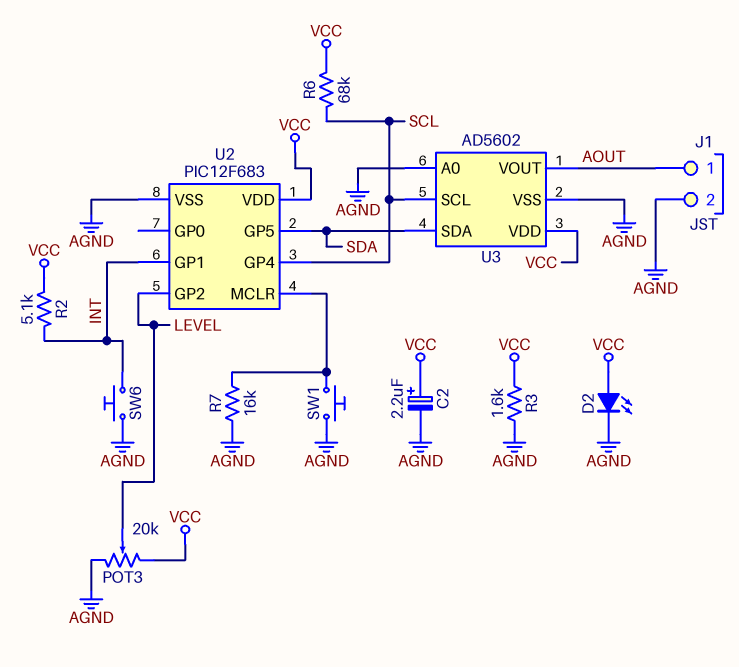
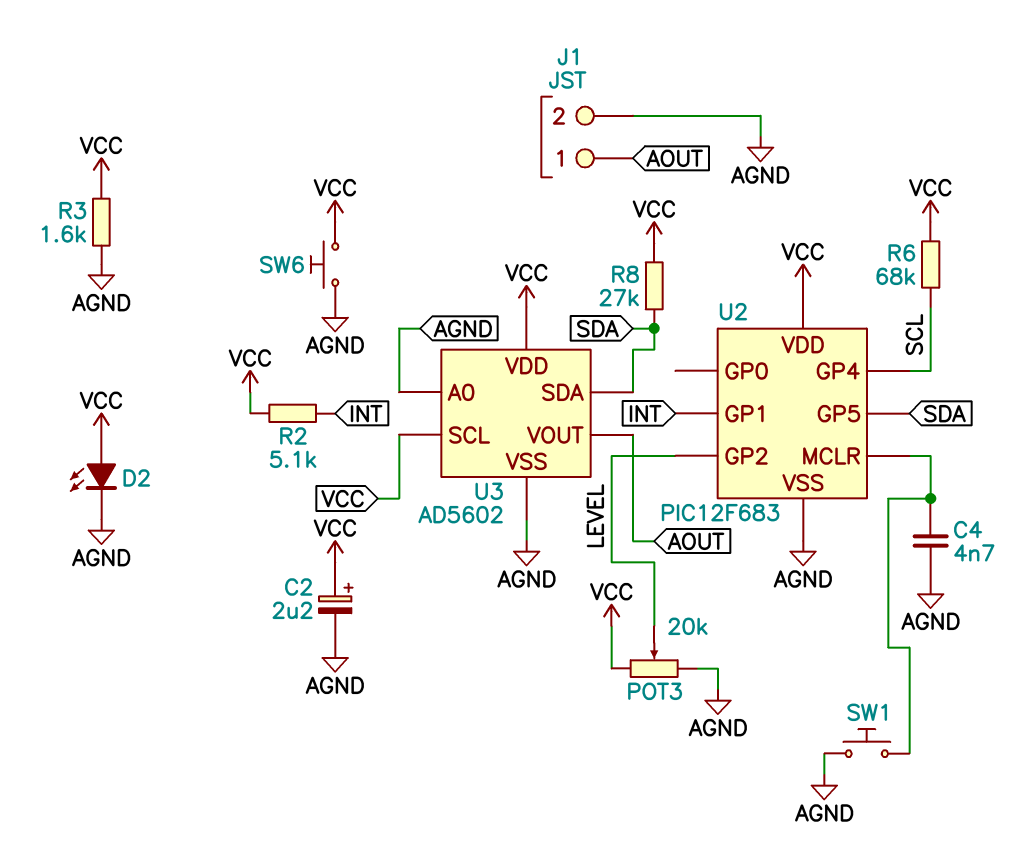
C4: none -> 4.7nF (AGND, U2/MCLR)
R7: 16k (AGND, U2/MCLR) -> none
R8: none -> 27k (SDA, VCC)
SW6: button (AGND, INT) -> button (AGND, VCC)
U3 pin SCL: SCL -> VCC

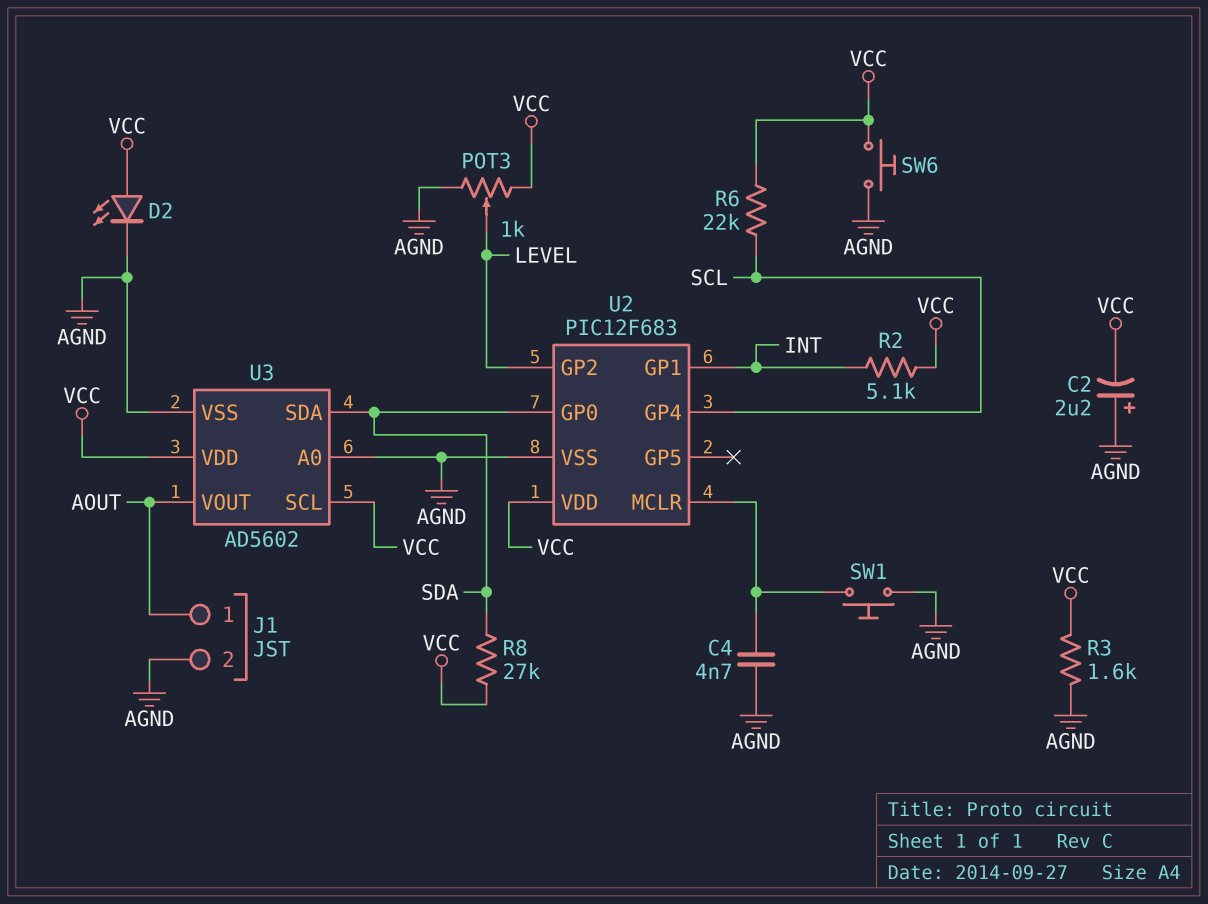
C2: 2.2uF (plus VCC, minus AGND) -> 2.2uF (plus AGND, minus VCC)
POT3: 20k (AGND, VCC, wiper LEVEL) -> 1k (AGND, VCC, wiper LEVEL)
R6: 68k (SCL, VCC) -> 22k (SCL, VCC)
U2 pin GP0: none -> SDA
U2 pin GP5: SDA -> none

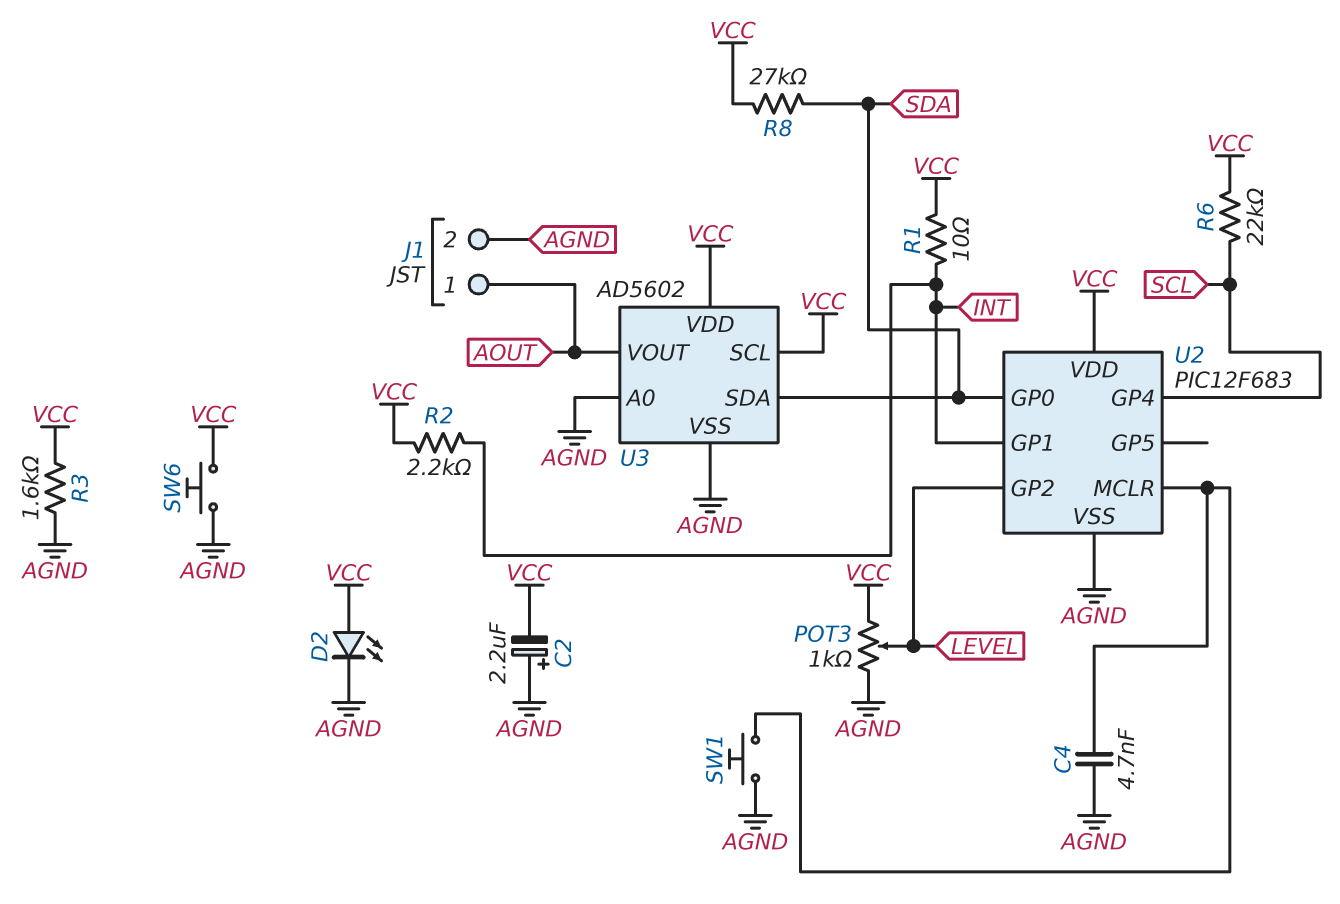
R1: none -> 10 (INT, VCC)
R2: 5.1k (INT, VCC) -> 2.2k (INT, VCC)

